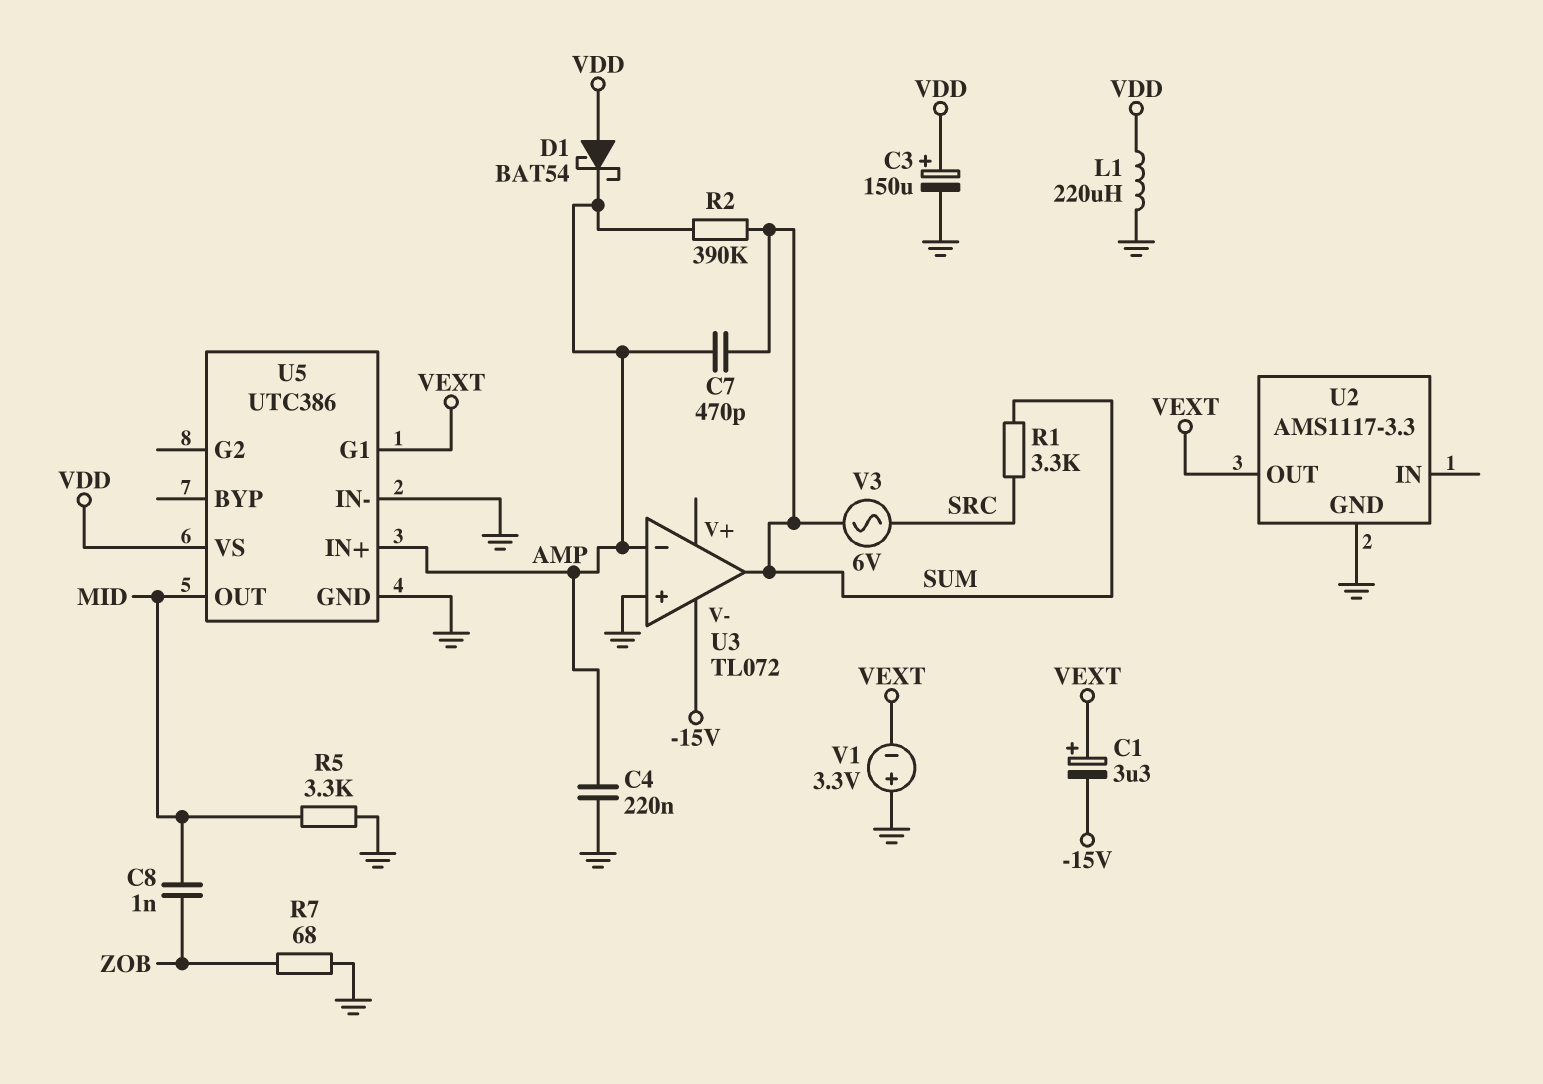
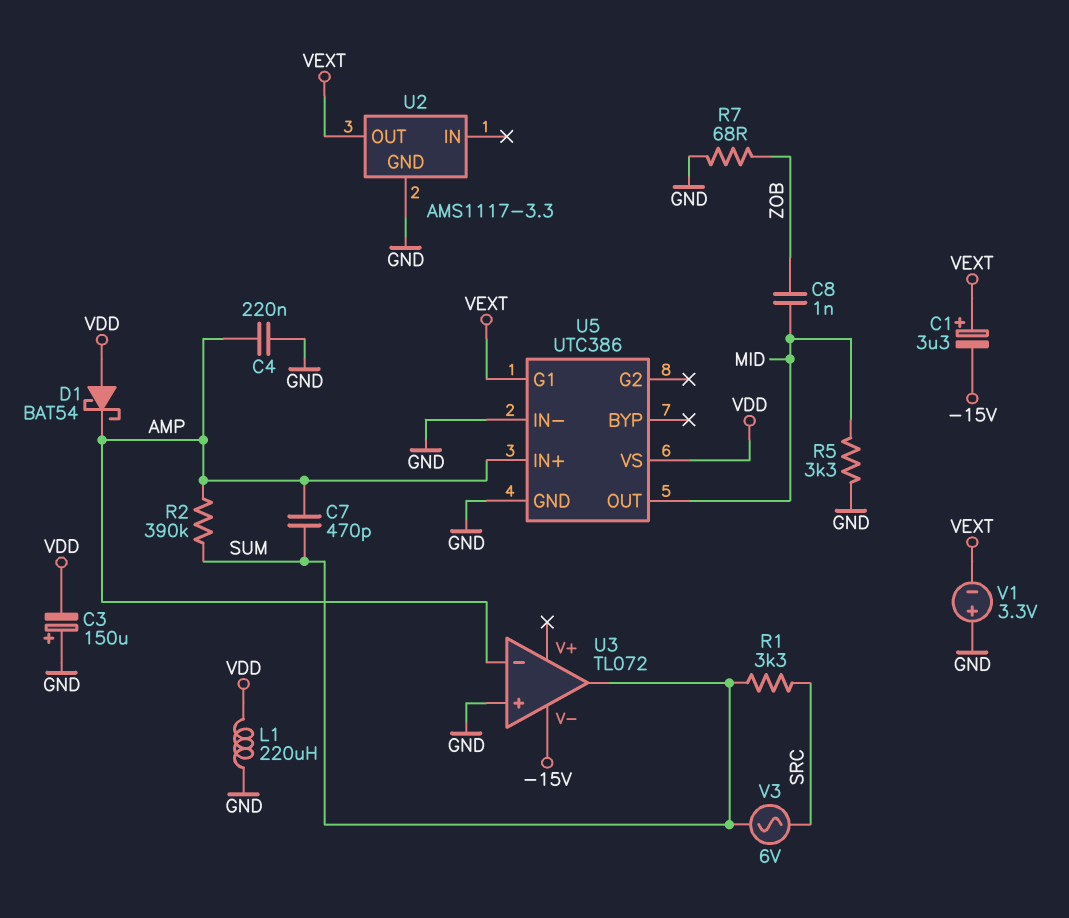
C3: 150uF (plus VDD, minus GND) -> 150uF (plus GND, minus VDD)

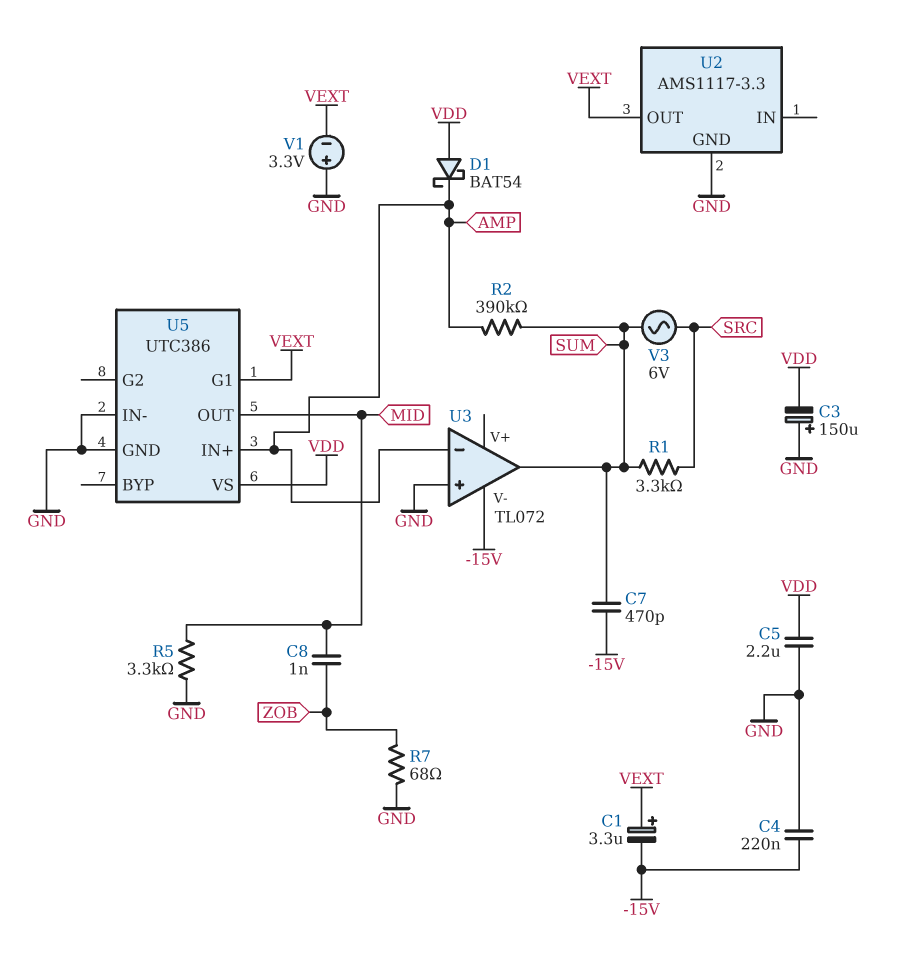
C4: 220nF (AMP, GND) -> 220nF (-15V, GND)
C5: none -> 2.2uF (GND, VDD)
C7: 470pF (AMP, SUM) -> 470pF (-15V, SUM)
L1: 220uH (GND, VDD) -> none

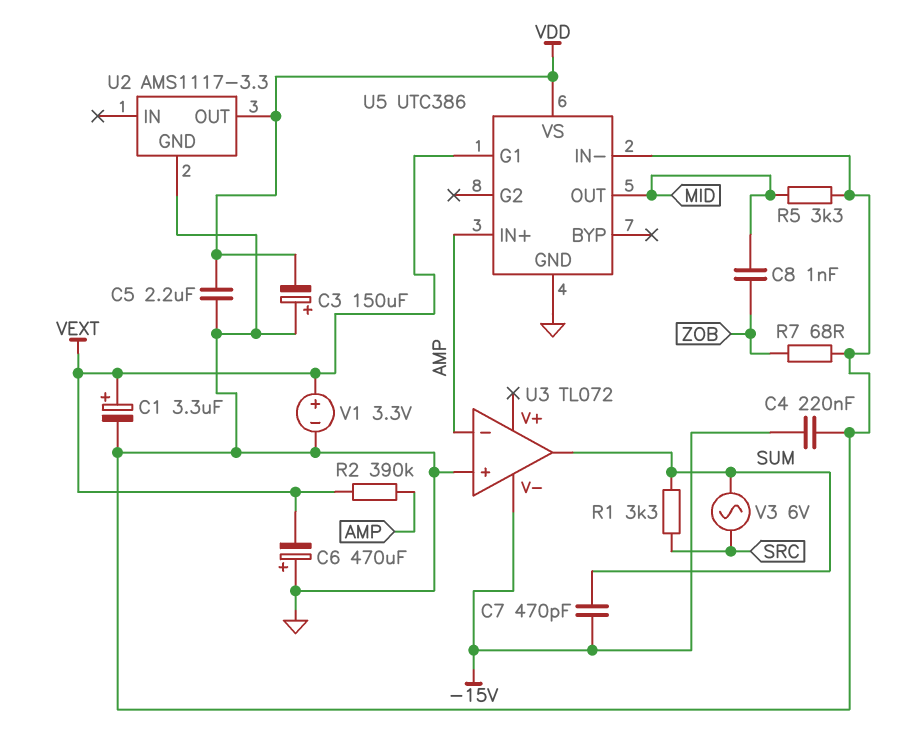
C1: 3.3uF (plus VEXT, minus -15V) -> 3.3uF (plus VEXT, minus GND)
C6: none -> 470uF (plus GND, minus VEXT)
D1: schottky BAT54 (A VDD, K AMP) -> none
R2: 390k (AMP, SUM) -> 390k (AMP, VEXT)
U2 pin OUT: VEXT -> VDD
V1: 3.3V (plus GND, minus VEXT) -> 3.3V (plus VEXT, minus GND)

